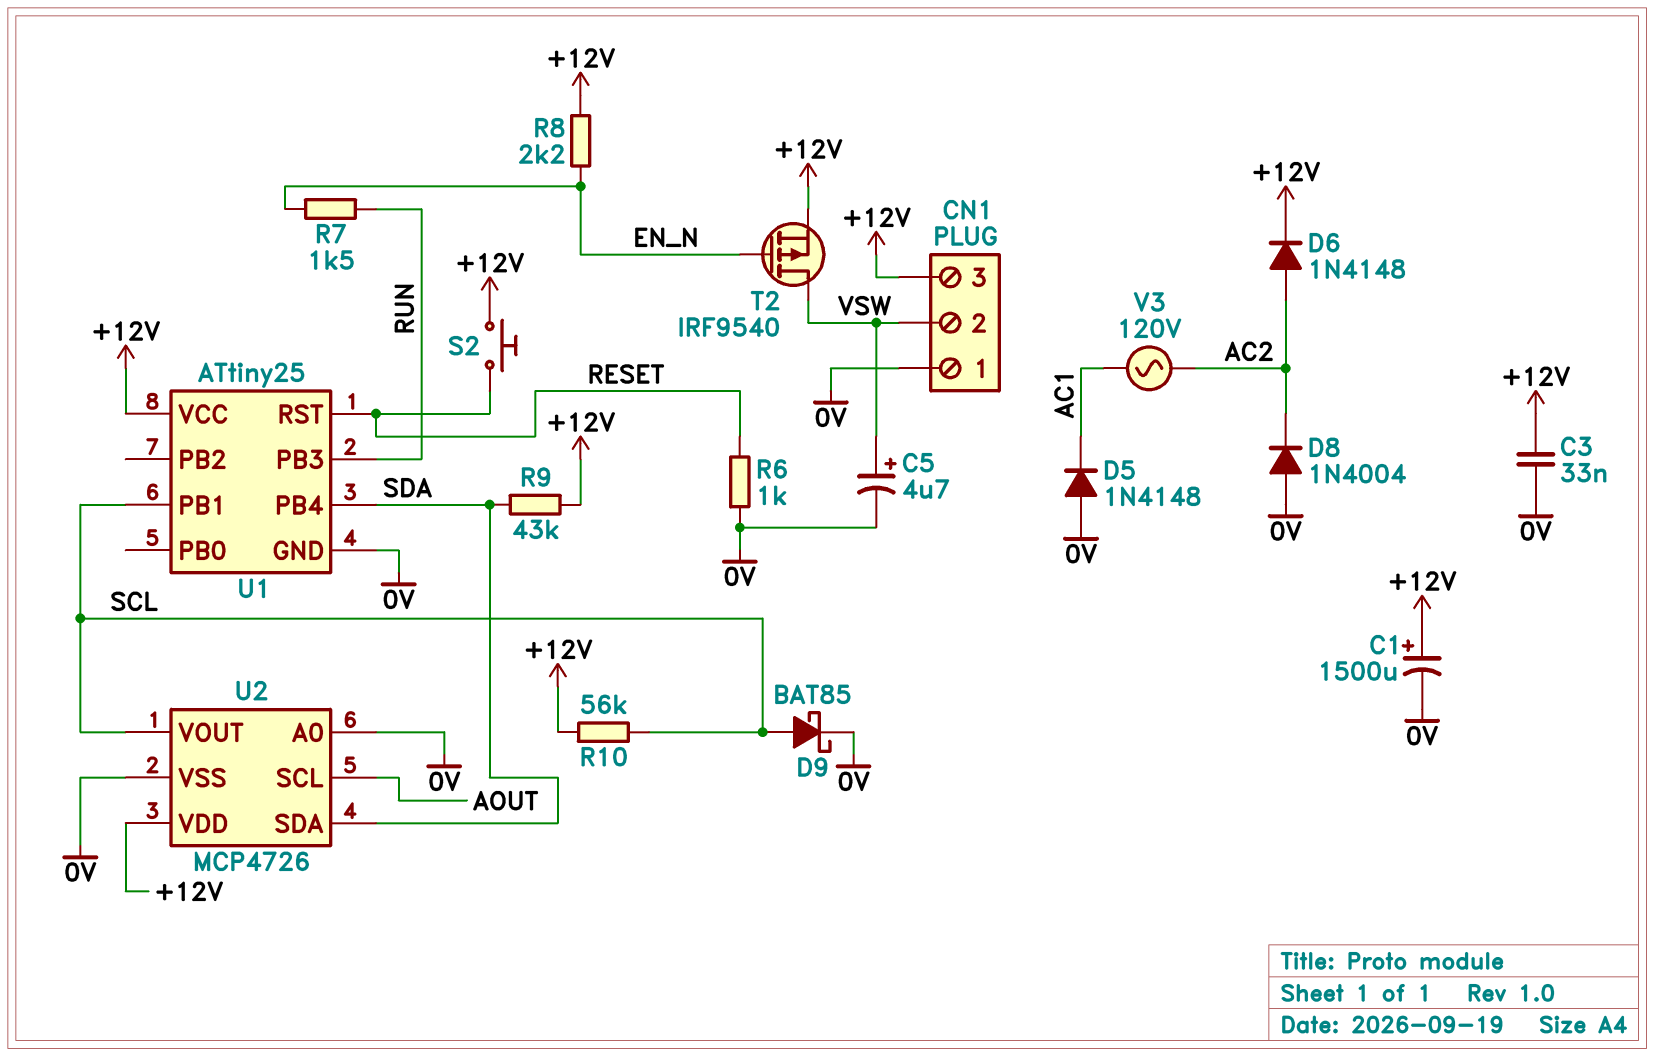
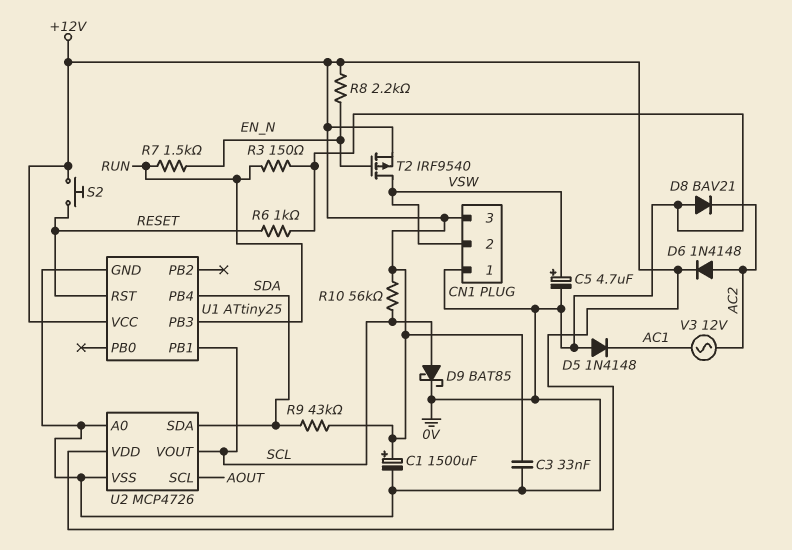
D8: diode 1N4004 (A 0V, K AC2) -> diode BAV21 (A 0V, K AC2)
R3: none -> 150 (0V, RUN)
V3: AC 120V (AC1, AC2) -> AC 12V (AC1, AC2)

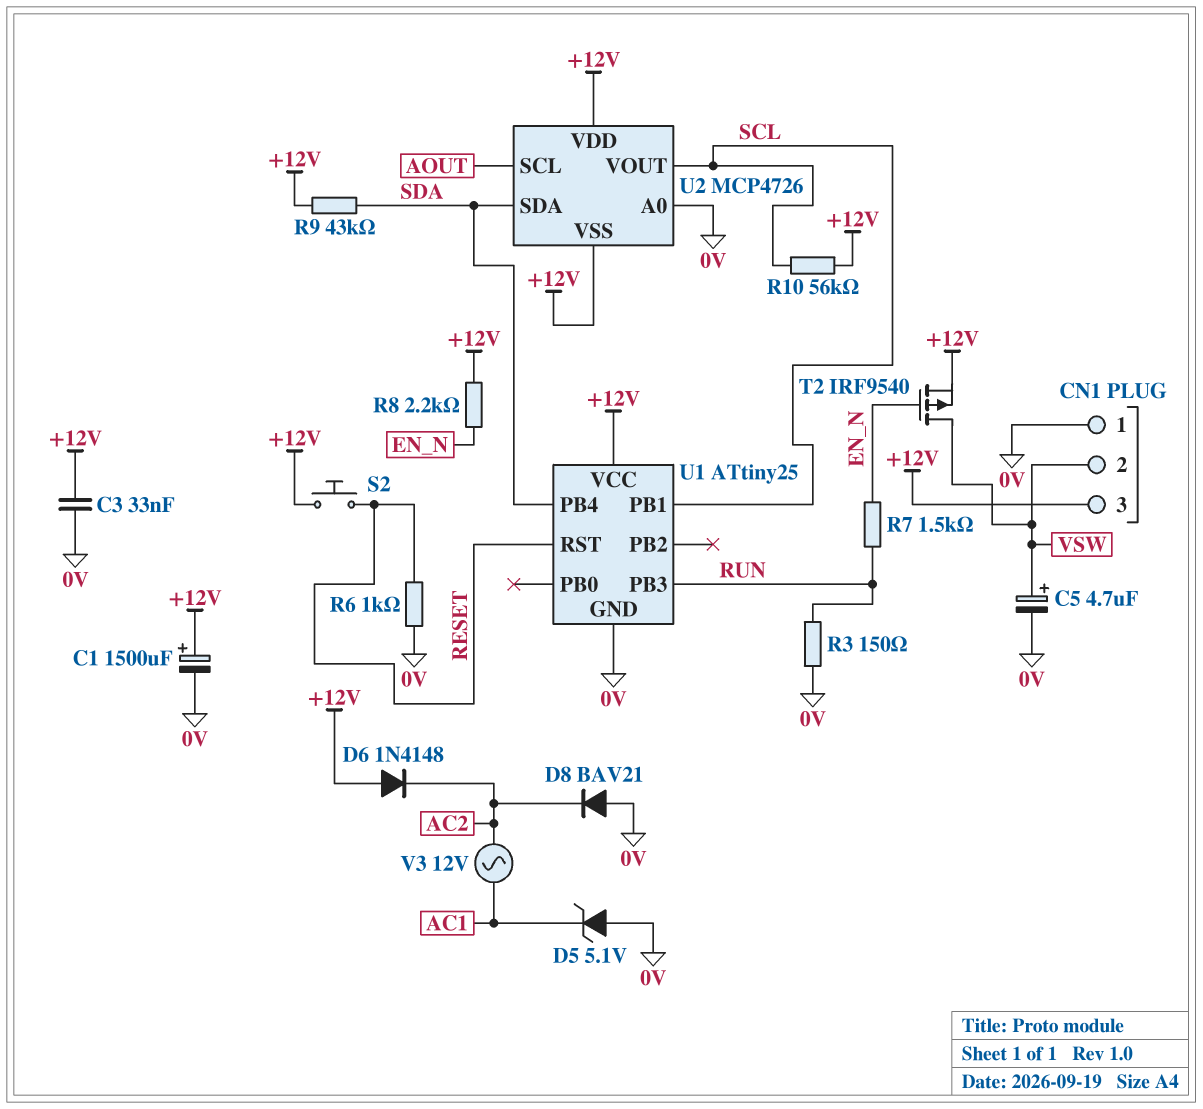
D5: diode 1N4148 (A 0V, K AC1) -> zener 5.1V (A 0V, K AC1)
D6: diode 1N4148 (A AC2, K +12V) -> diode 1N4148 (A +12V, K AC2)
D9: schottky BAT85 (A SCL, K 0V) -> none
U2 pin VSS: 0V -> +12V

